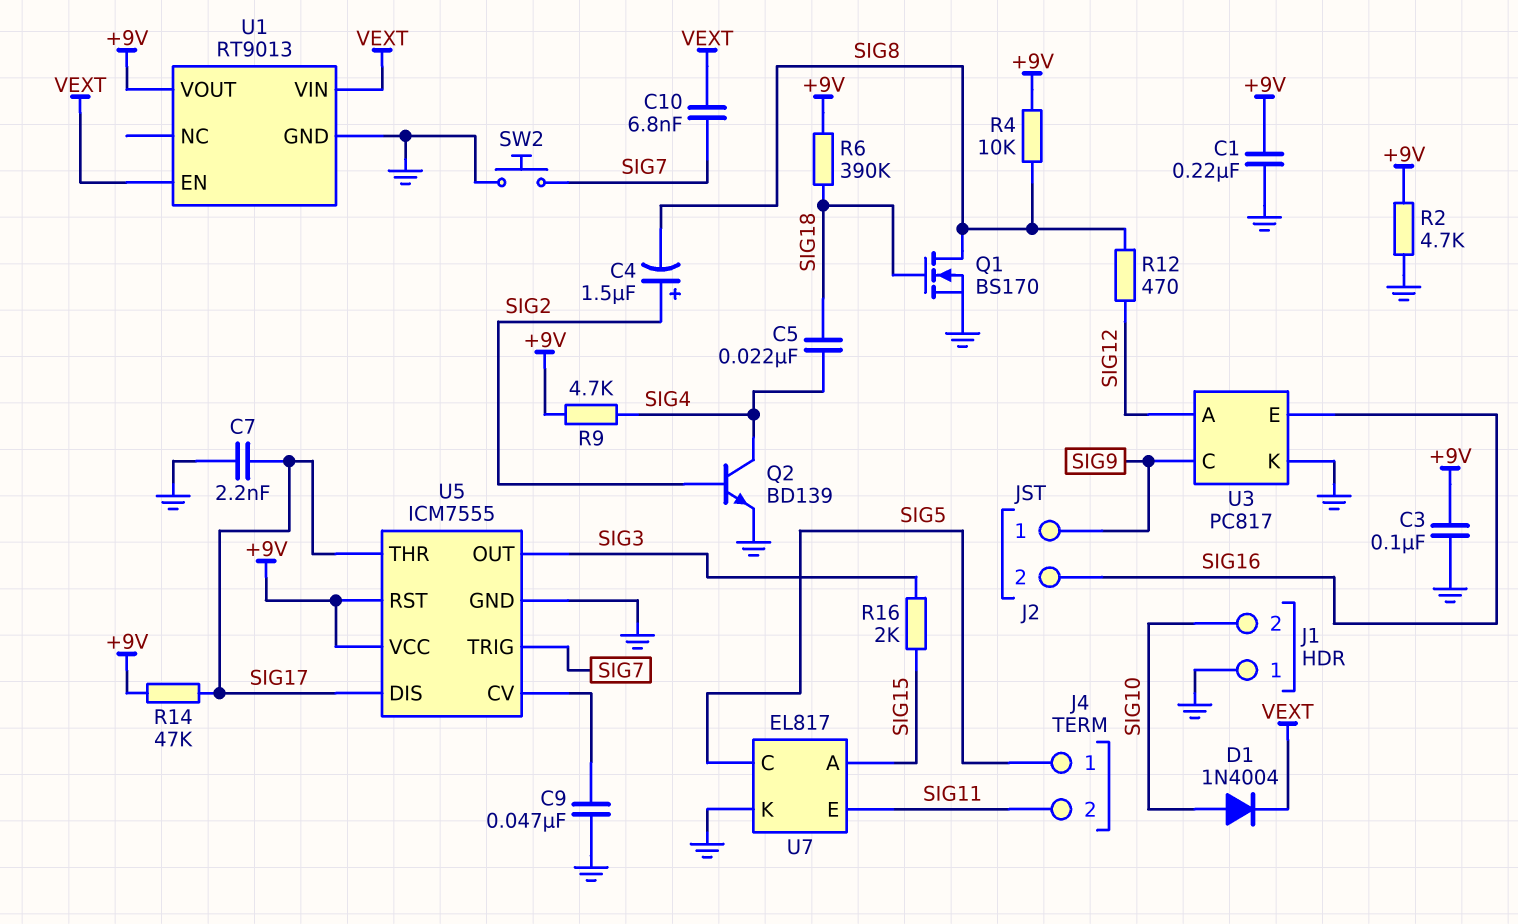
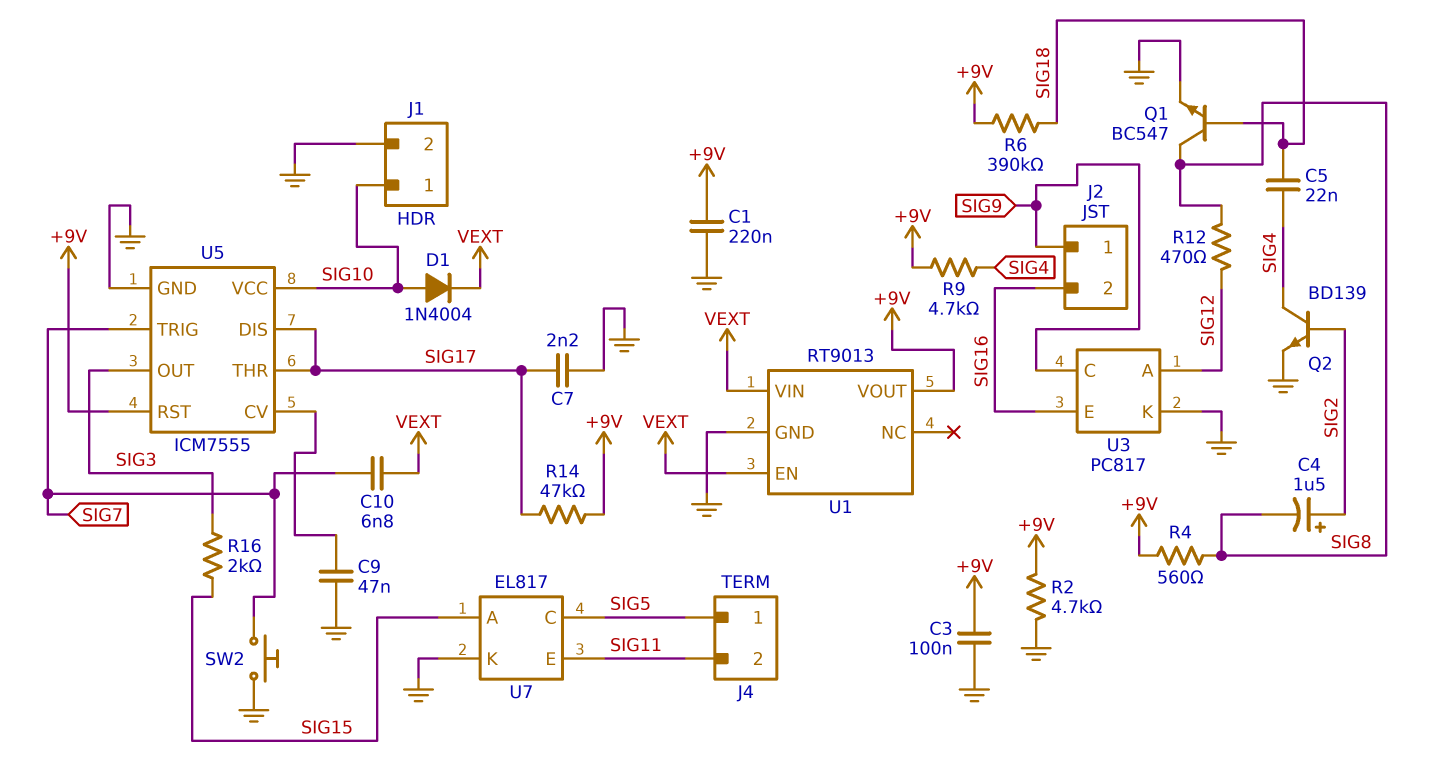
J1 pin 1: GND -> SIG10
J1 pin 2: SIG10 -> GND
Q1: NMOS BS170 (G SIG18, D SIG8, S GND) -> NPN BC547 (B SIG18, C SIG8, E GND)
R4: 10k (+9V, SIG8) -> 560 (+9V, SIG8)
U5 pin VCC: +9V -> SIG10

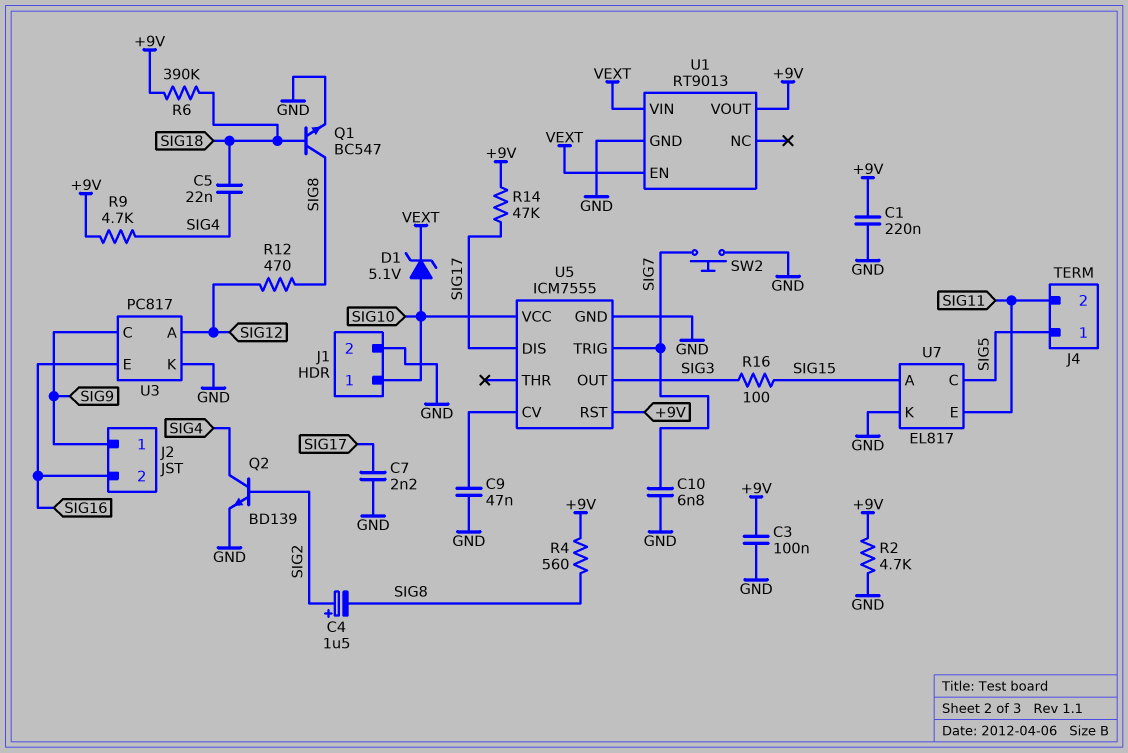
C10: 6.8nF (SIG7, VEXT) -> 6.8nF (GND, SIG7)
D1: diode 1N4004 (A SIG10, K VEXT) -> zener 5.1V (A SIG10, K VEXT)
R16: 2k (SIG3, SIG15) -> 100 (SIG3, SIG15)
U5 pin THR: SIG17 -> none

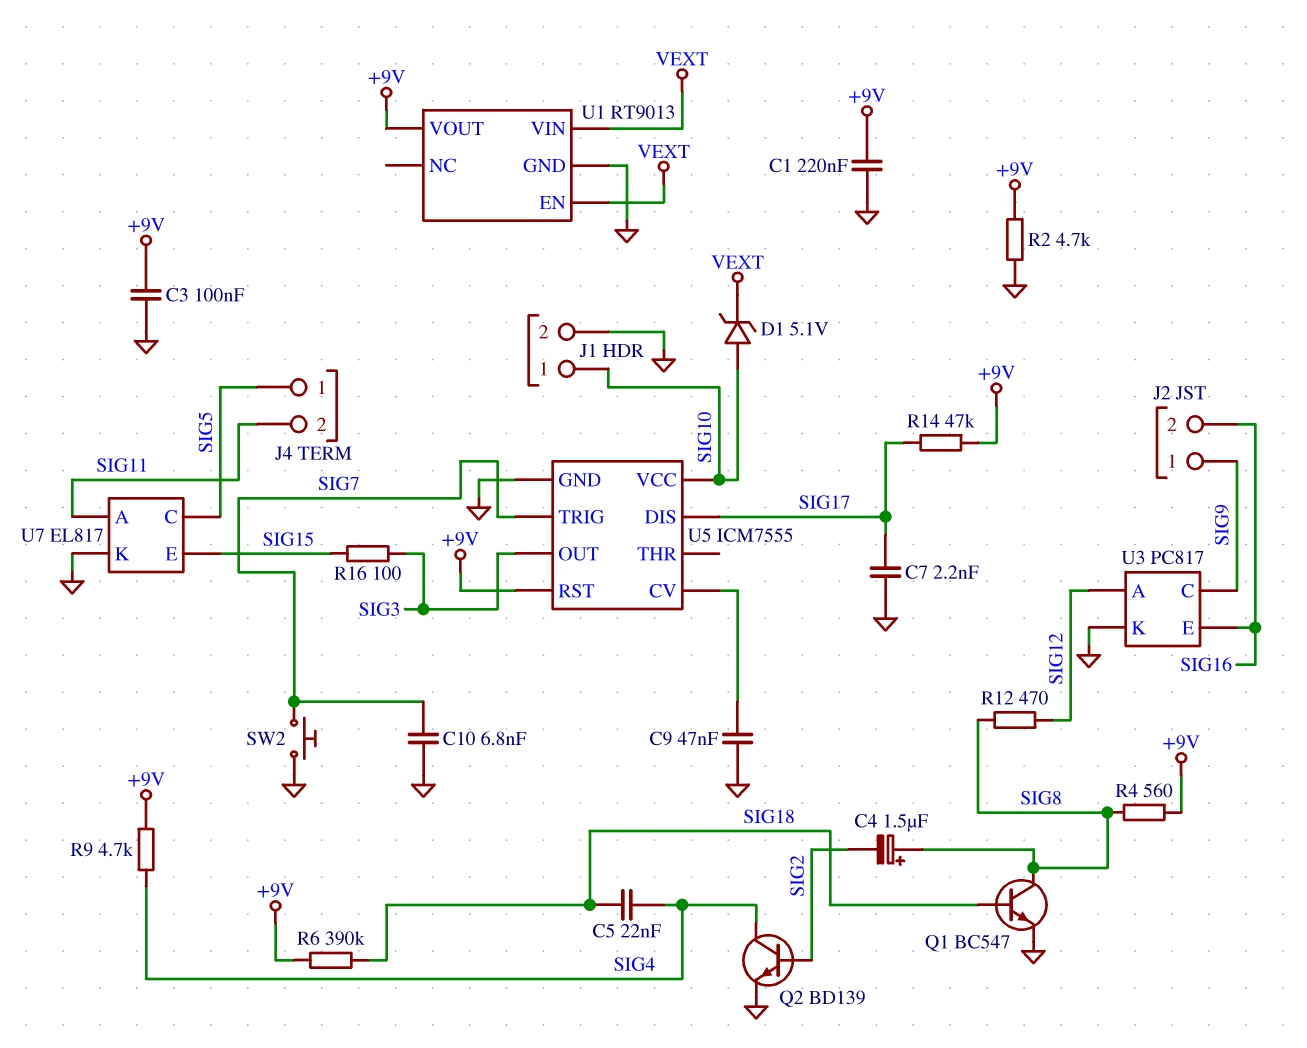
C4: 1.5uF (plus SIG2, minus SIG8) -> 1.5uF (plus SIG8, minus SIG2)
U7 pin A: SIG15 -> SIG11
U7 pin E: SIG11 -> SIG15

